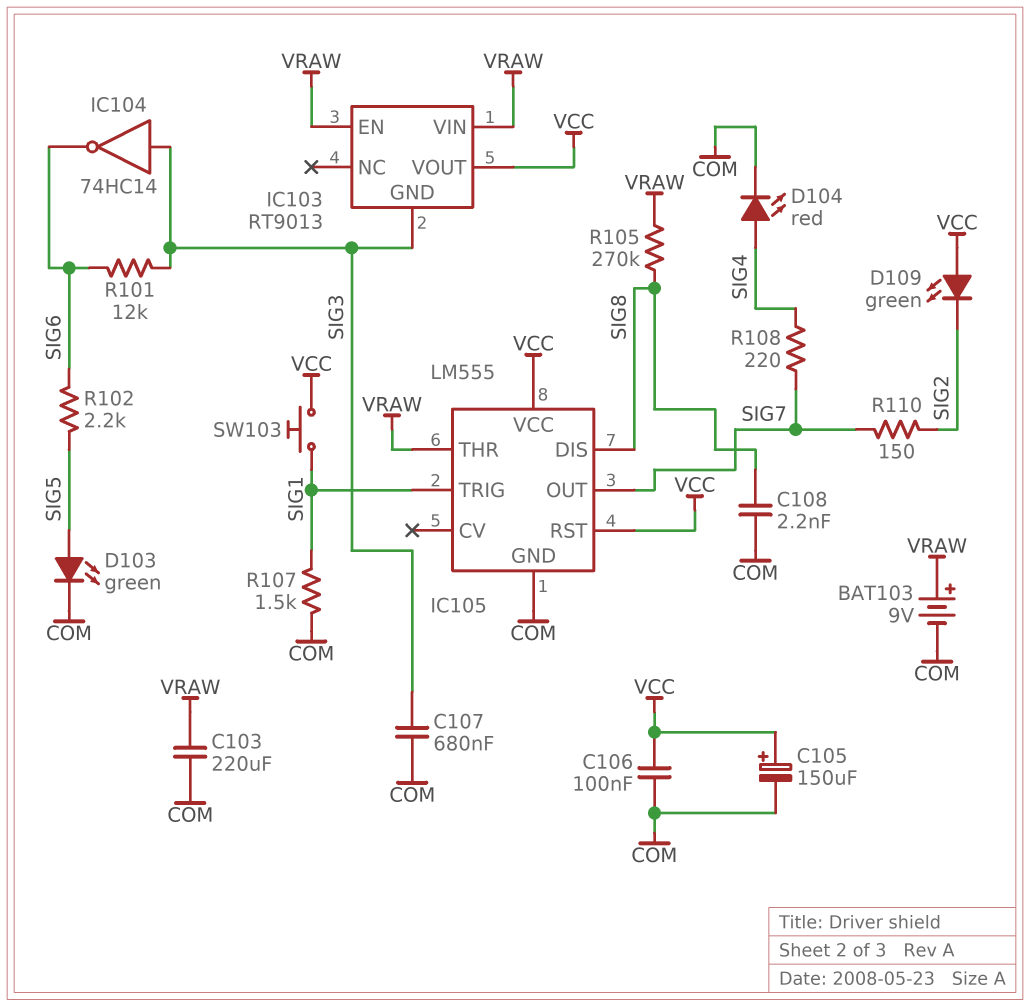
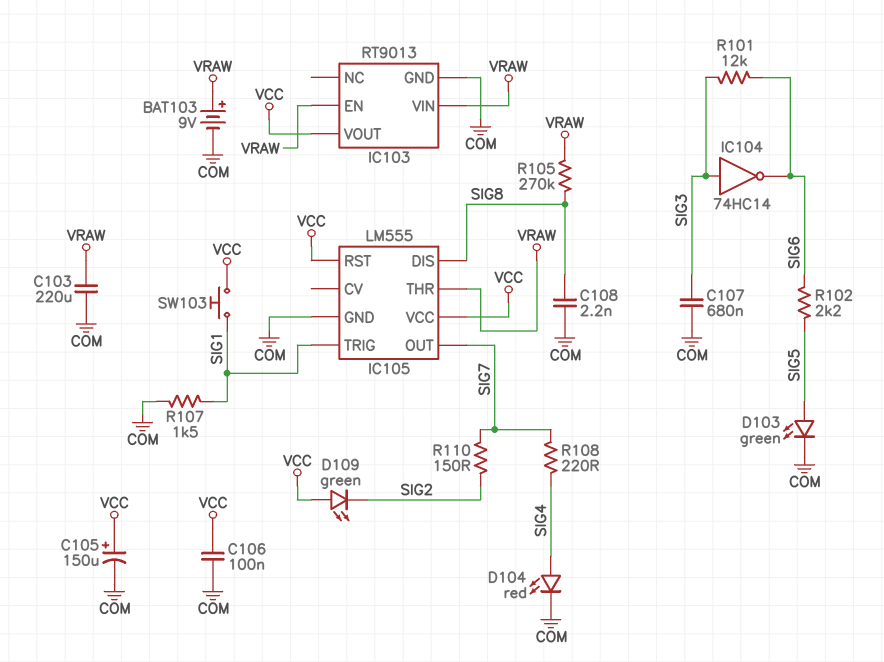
IC103 pin GND: SIG3 -> COM

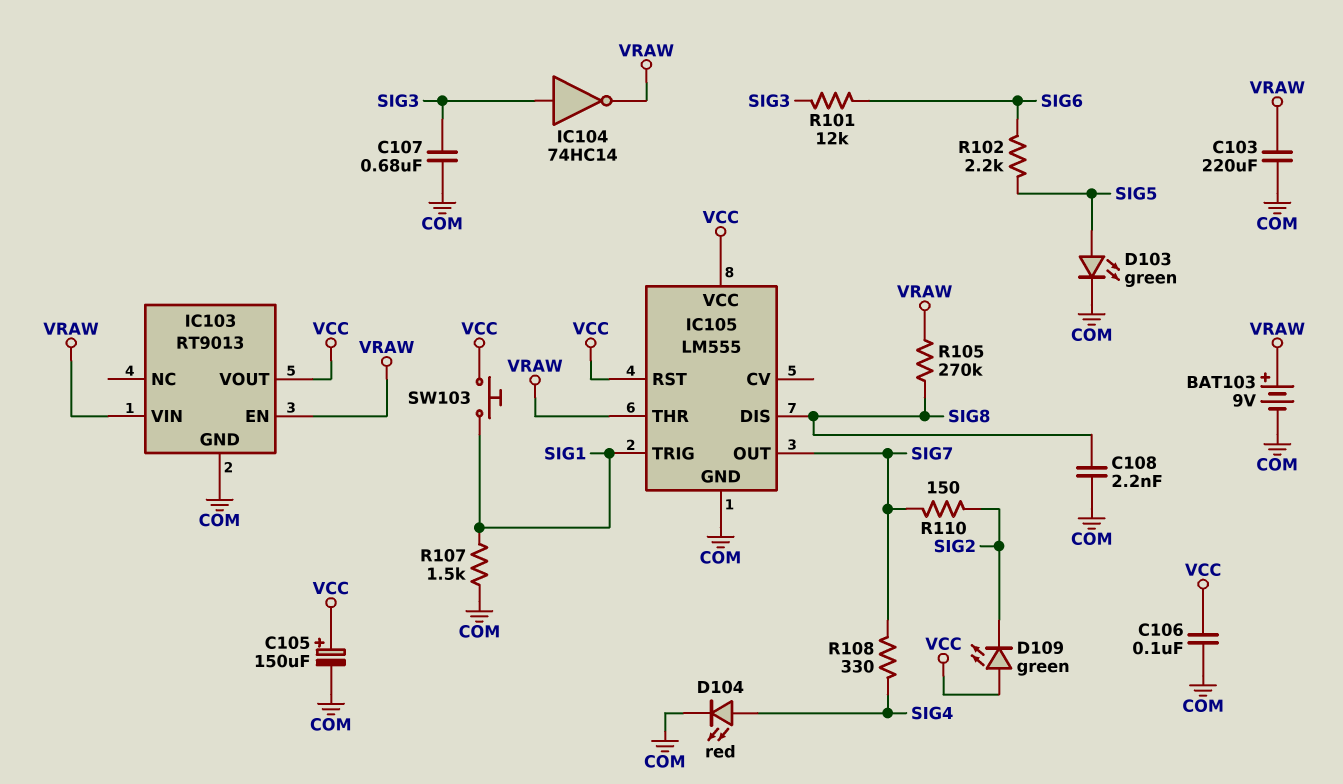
IC104: NOT 74HC14 (in SIG3, out SIG6) -> NOT 74HC14 (in SIG3, out VRAW)
R108: 220 (SIG4, SIG7) -> 330 (SIG4, SIG7)

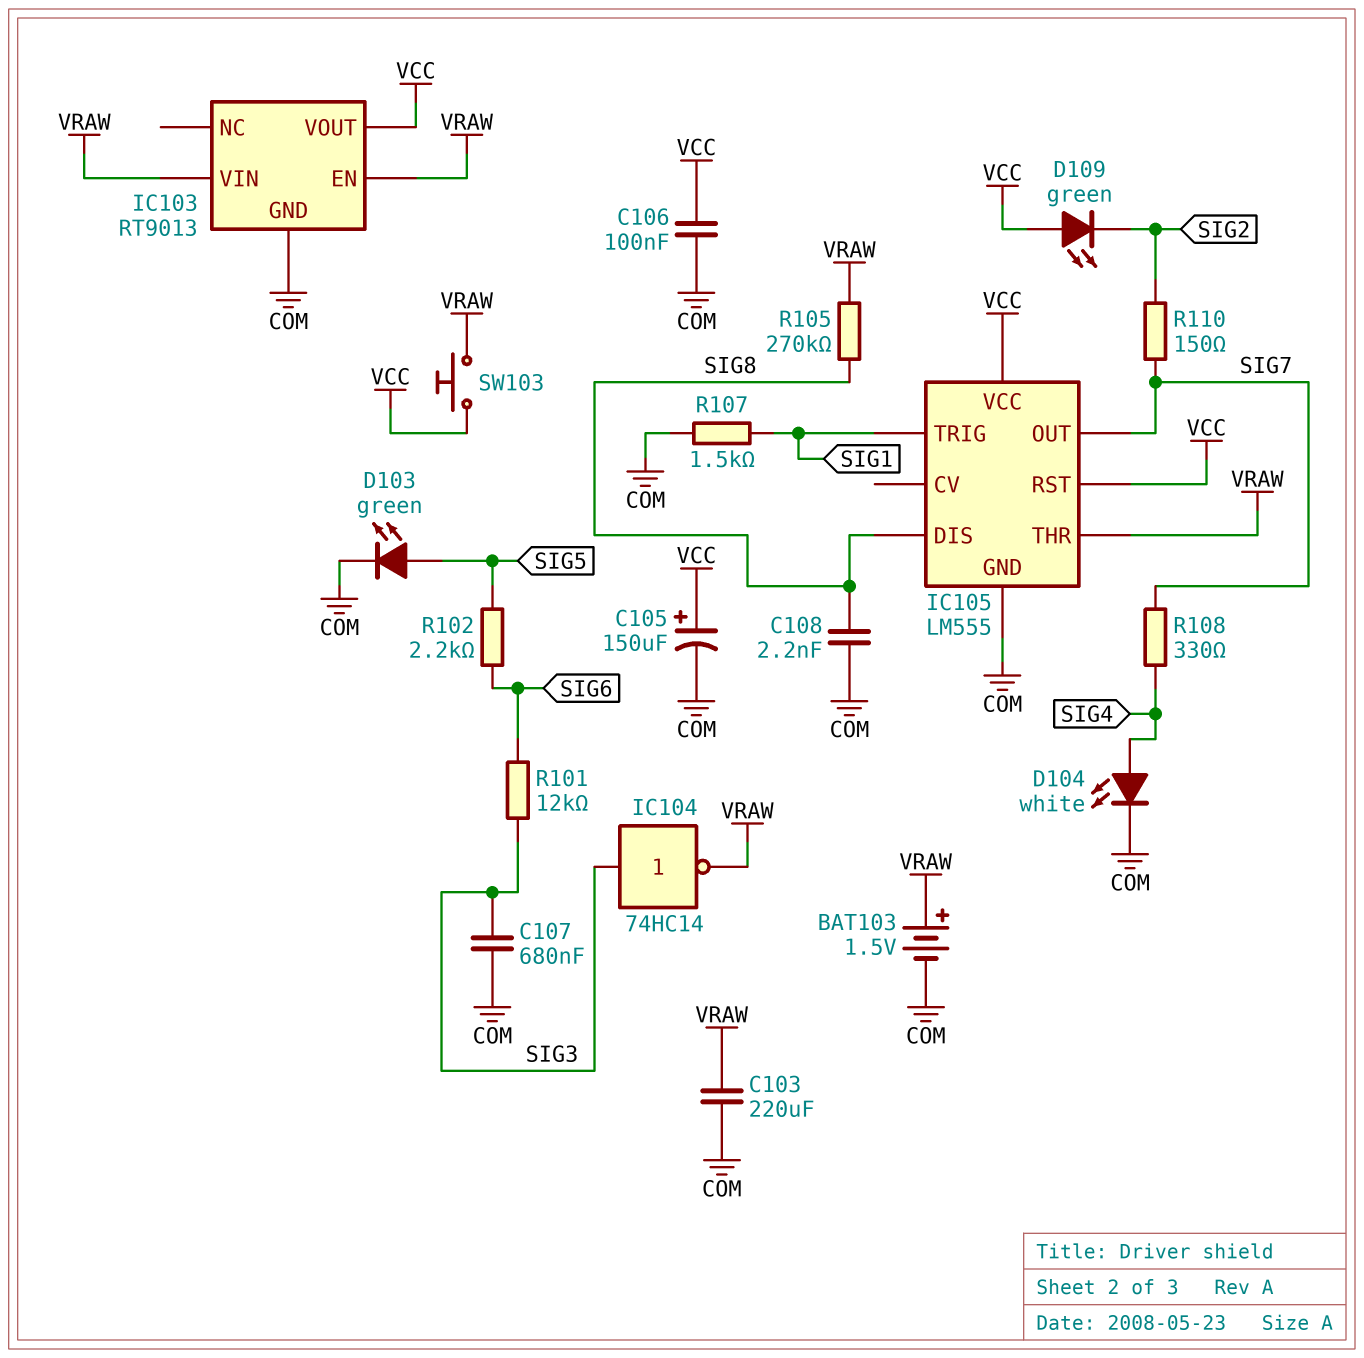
BAT103: 9V (plus VRAW, minus COM) -> 1.5V (plus VRAW, minus COM)
D104: LED red (A SIG4, K COM) -> LED white (A SIG4, K COM)
SW103: button (SIG1, VCC) -> button (VCC, VRAW)

